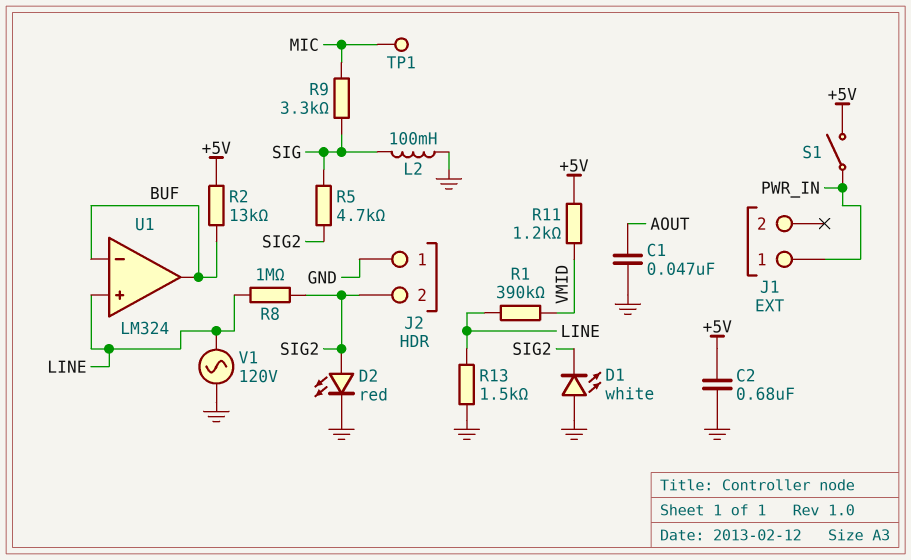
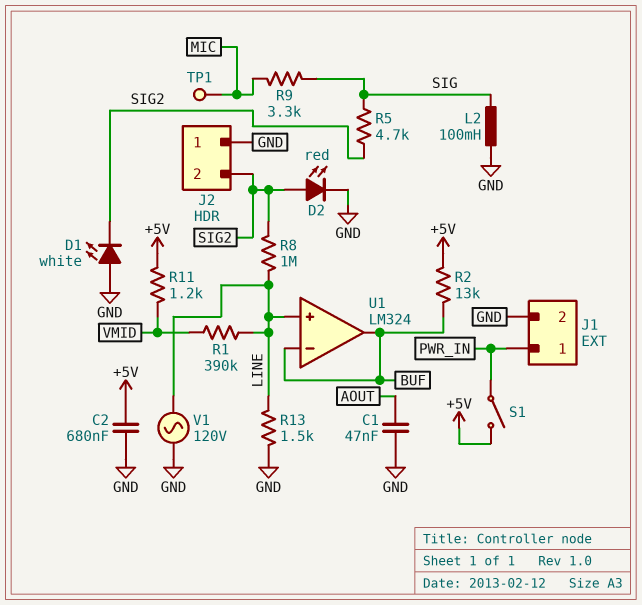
J1 pin 2: none -> GND

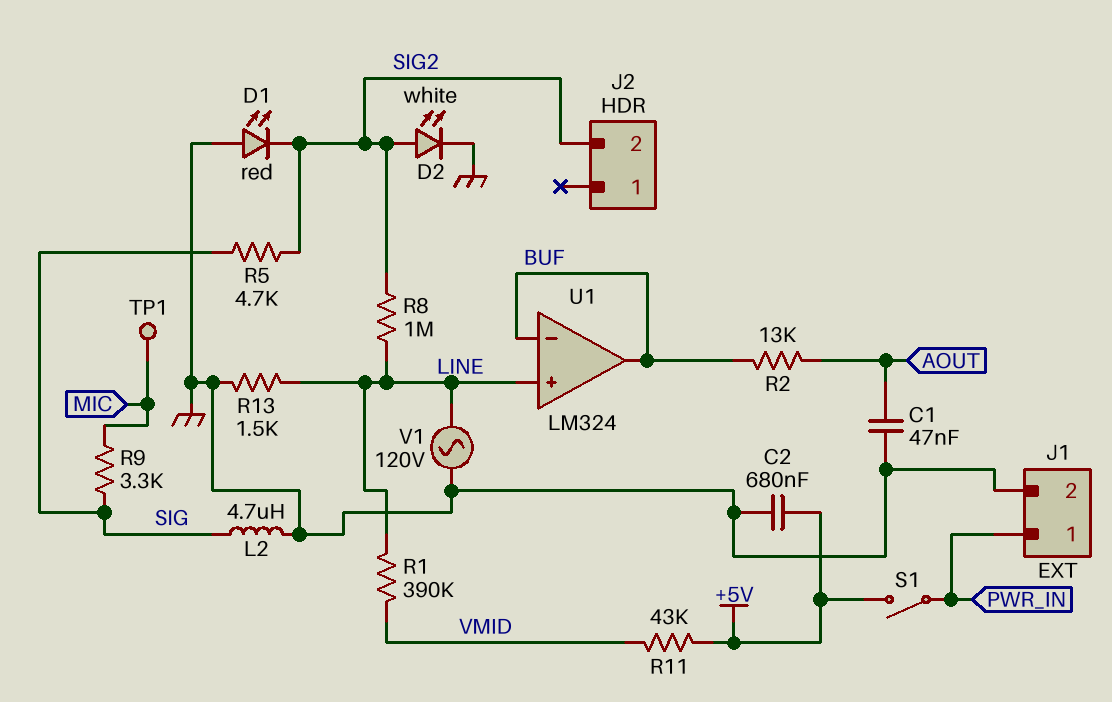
D1: LED white (A GND, K SIG2) -> LED red (A GND, K SIG2)
D2: LED red (A SIG2, K GND) -> LED white (A SIG2, K GND)
J2 pin 1: GND -> none
L2: 100mH (GND, SIG) -> 4.7uH (GND, SIG)
R2: 13k (+5V, BUF) -> 13k (AOUT, BUF)
R11: 1.2k (+5V, VMID) -> 43k (+5V, VMID)

